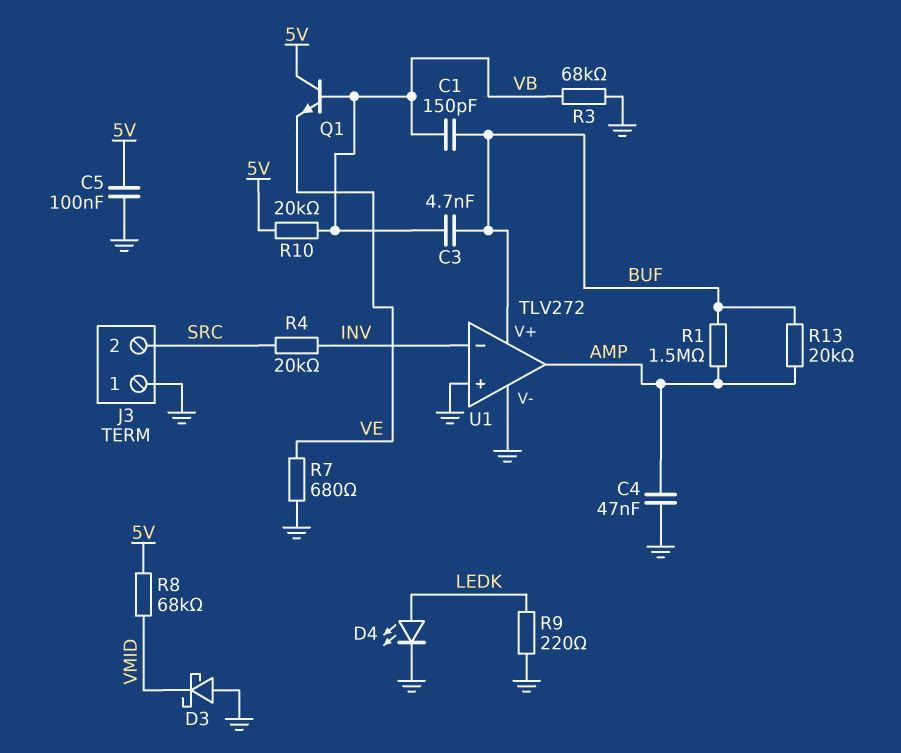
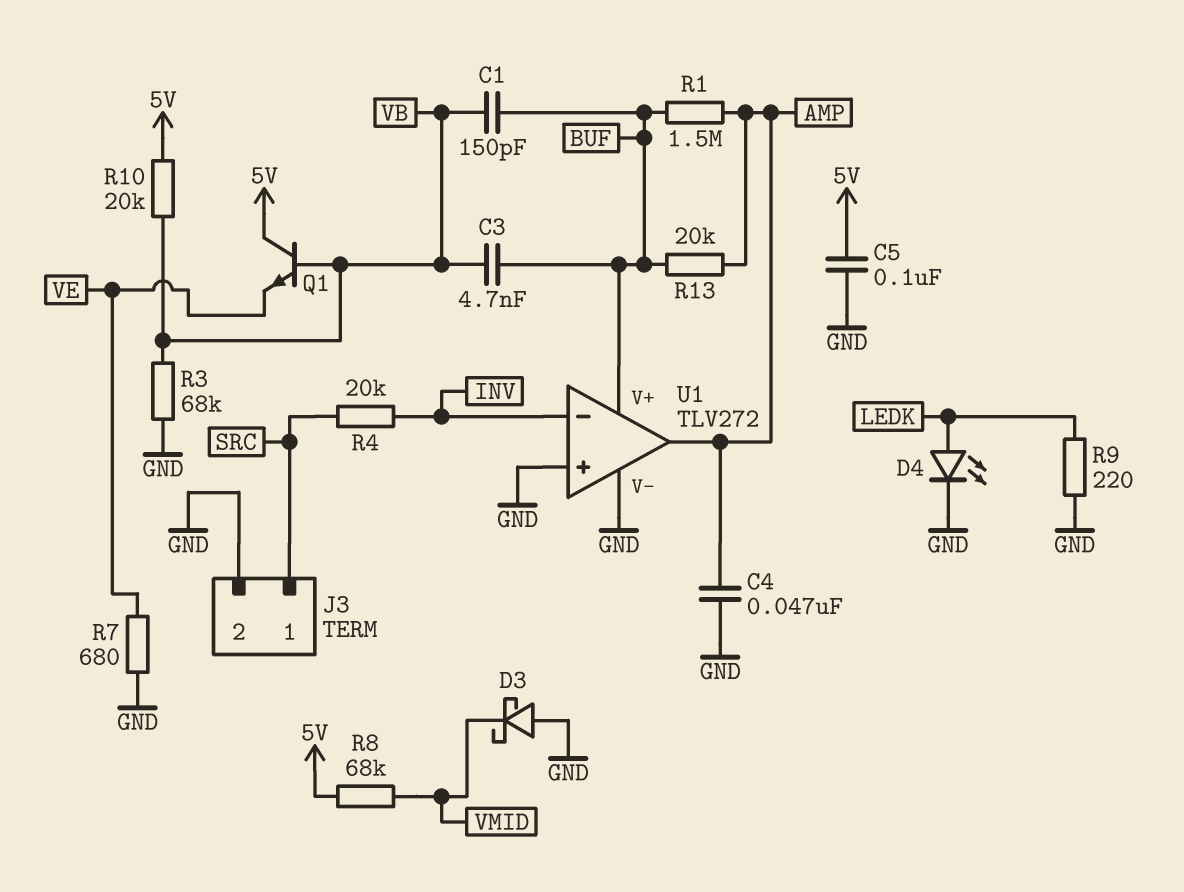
J3 pin 1: GND -> SRC
J3 pin 2: SRC -> GND

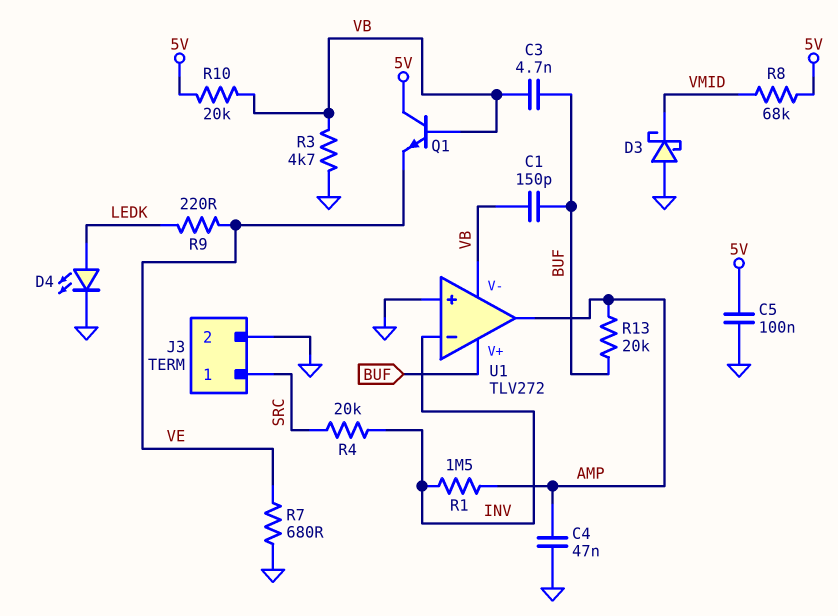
R1: 1.5M (AMP, BUF) -> 1.5M (AMP, INV)
R3: 68k (GND, VB) -> 4.7k (GND, VB)
R9: 220 (GND, LEDK) -> 220 (LEDK, VE)
U1 pin V-: GND -> VB

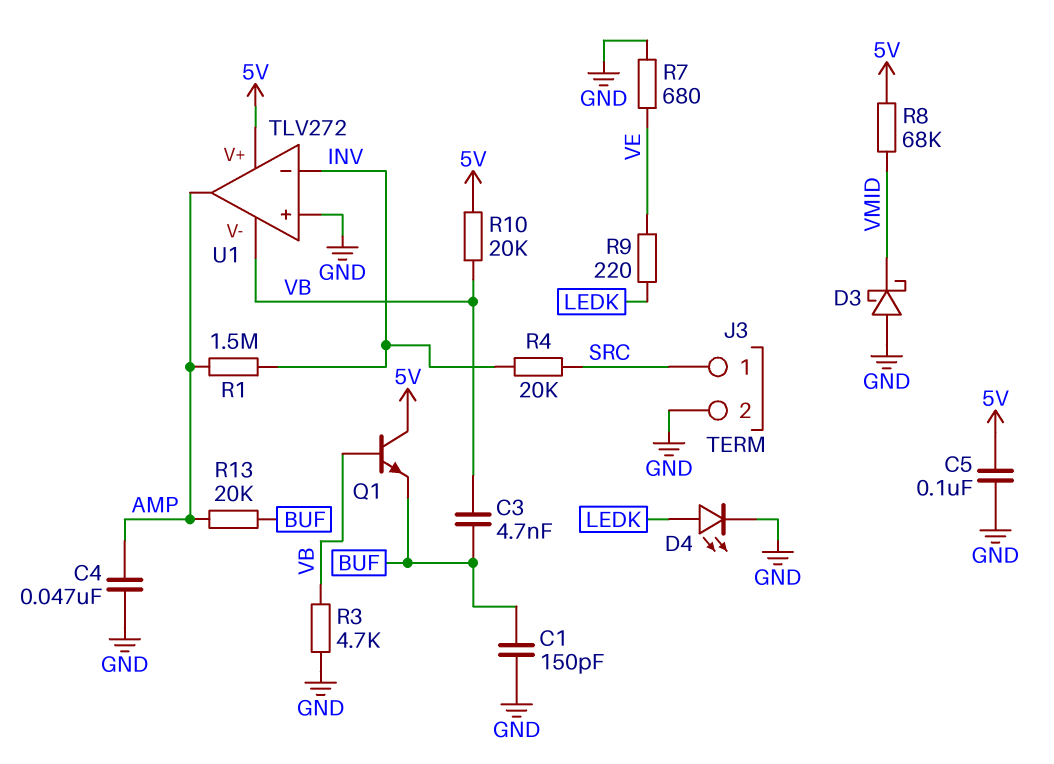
C1: 150pF (BUF, VB) -> 150pF (BUF, GND)
Q1: NPN (B VB, C 5V, E VE) -> NPN (B VB, C 5V, E BUF)
U1 pin V+: BUF -> 5V

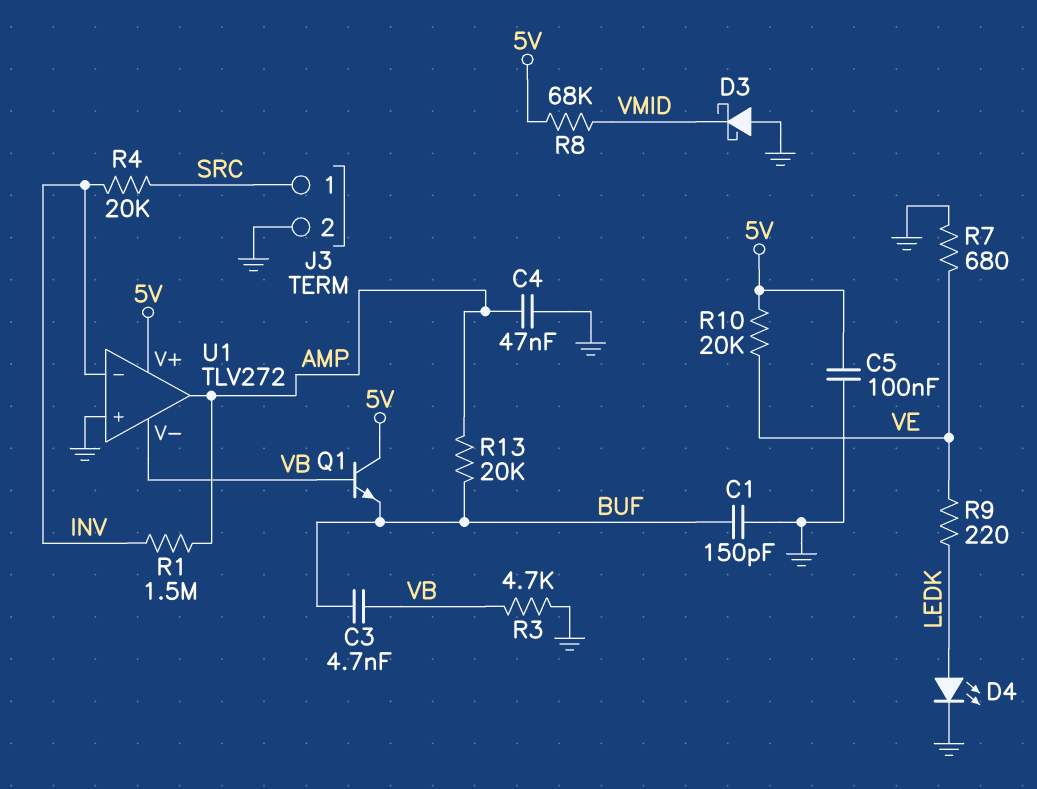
R10: 20k (5V, VB) -> 20k (5V, VE)

